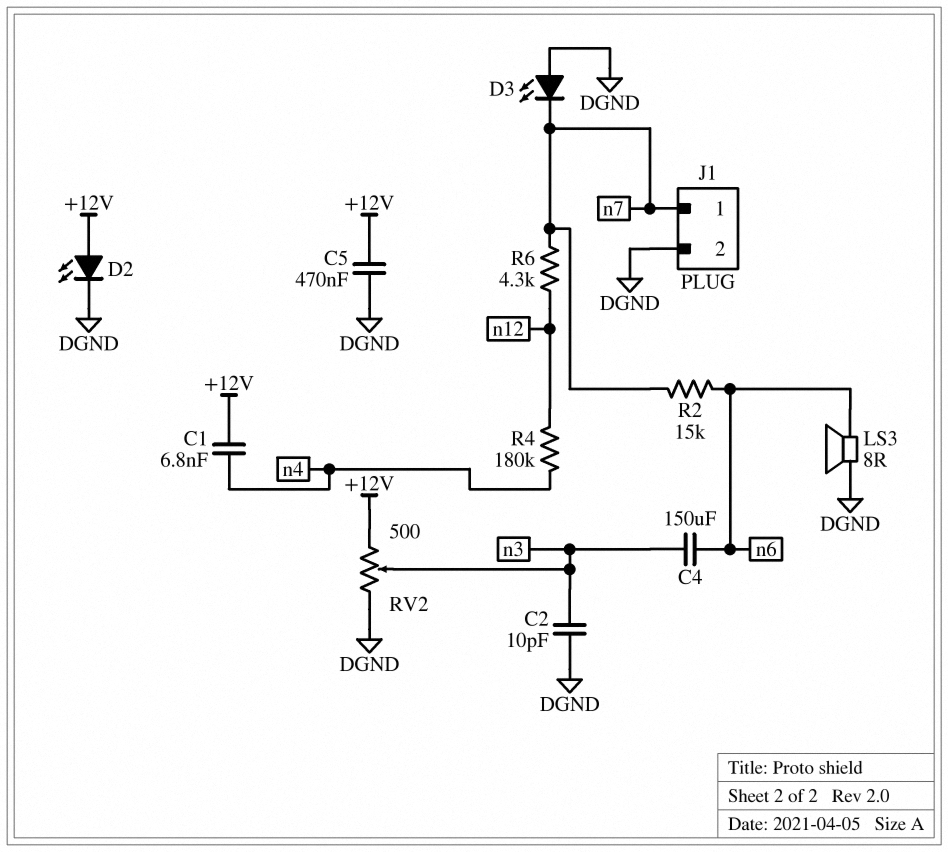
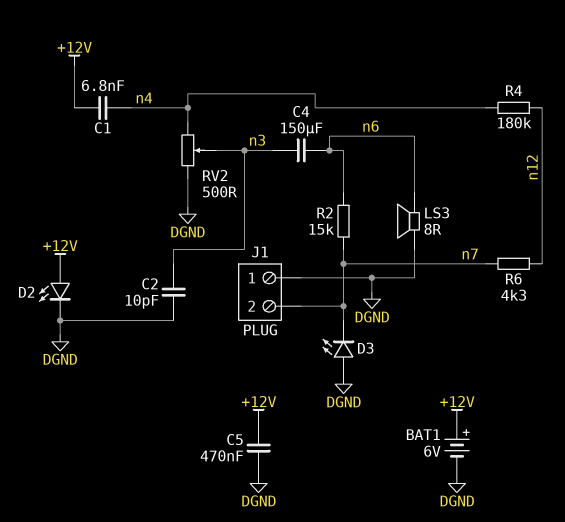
BAT1: none -> 6V (plus +12V, minus DGND)
J1 pin 1: n7 -> DGND
J1 pin 2: DGND -> n7
RV2: 500 (+12V, DGND, wiper n3) -> 500 (DGND, n4, wiper n3)

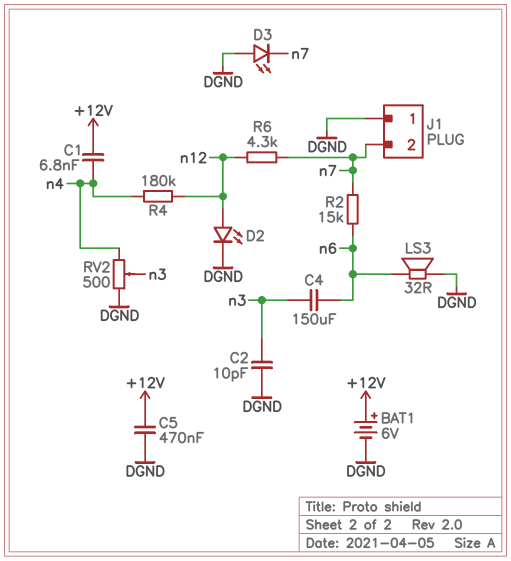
D2: LED (A +12V, K DGND) -> LED (A n12, K DGND)
LS3: speaker 8R (DGND, n6) -> speaker 32R (DGND, n6)

